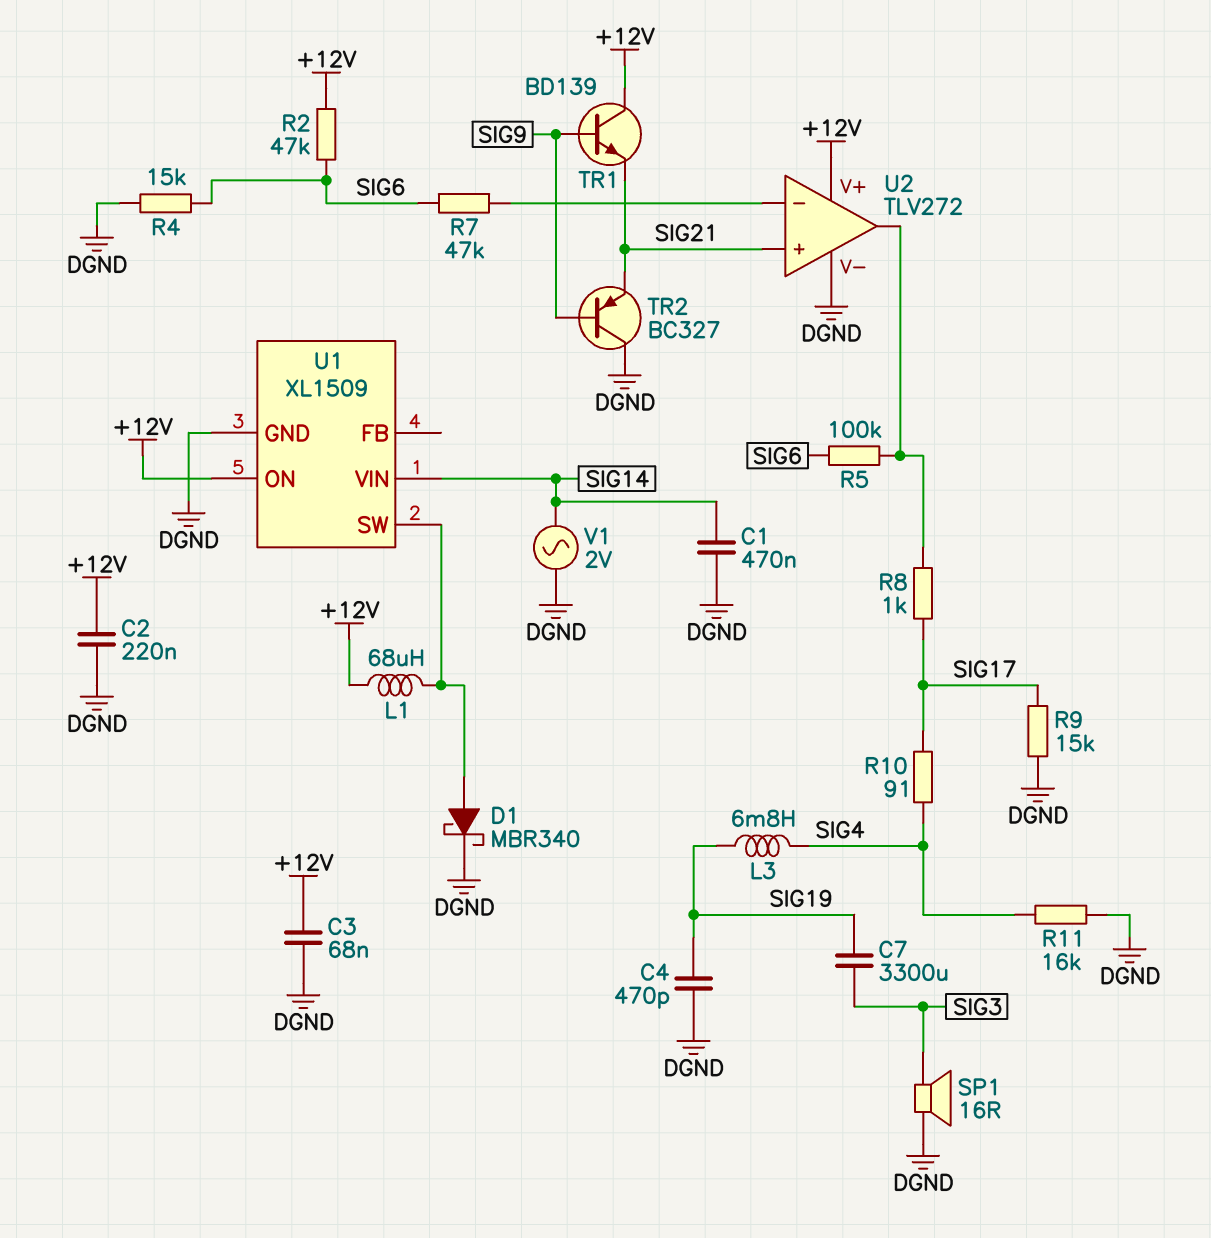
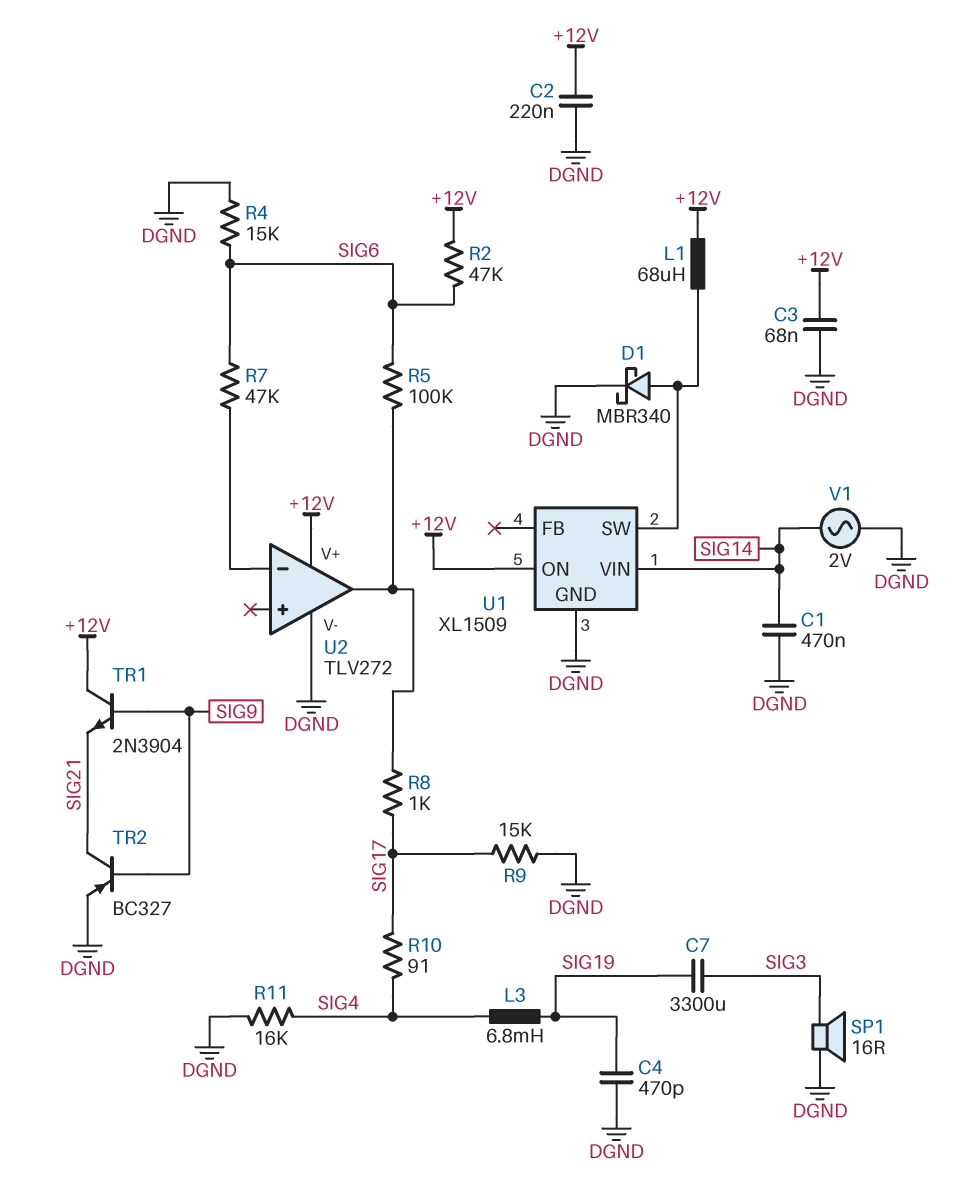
TR1: NPN BD139 (B SIG9, C +12V, E SIG21) -> NPN 2N3904 (B SIG9, C +12V, E SIG21)
TR2: PNP BC327 (B SIG9, C DGND, E SIG21) -> PNP BC327 (B SIG9, C SIG21, E DGND)
U2 pin in+: SIG21 -> none

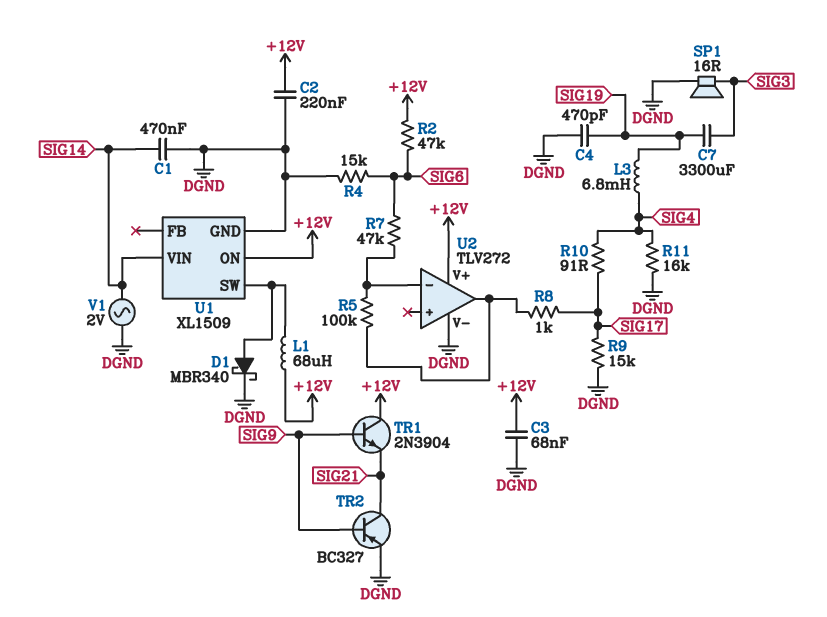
R5: 100k (SIG6, U2/out) -> 100k (U2/in-, U2/out)

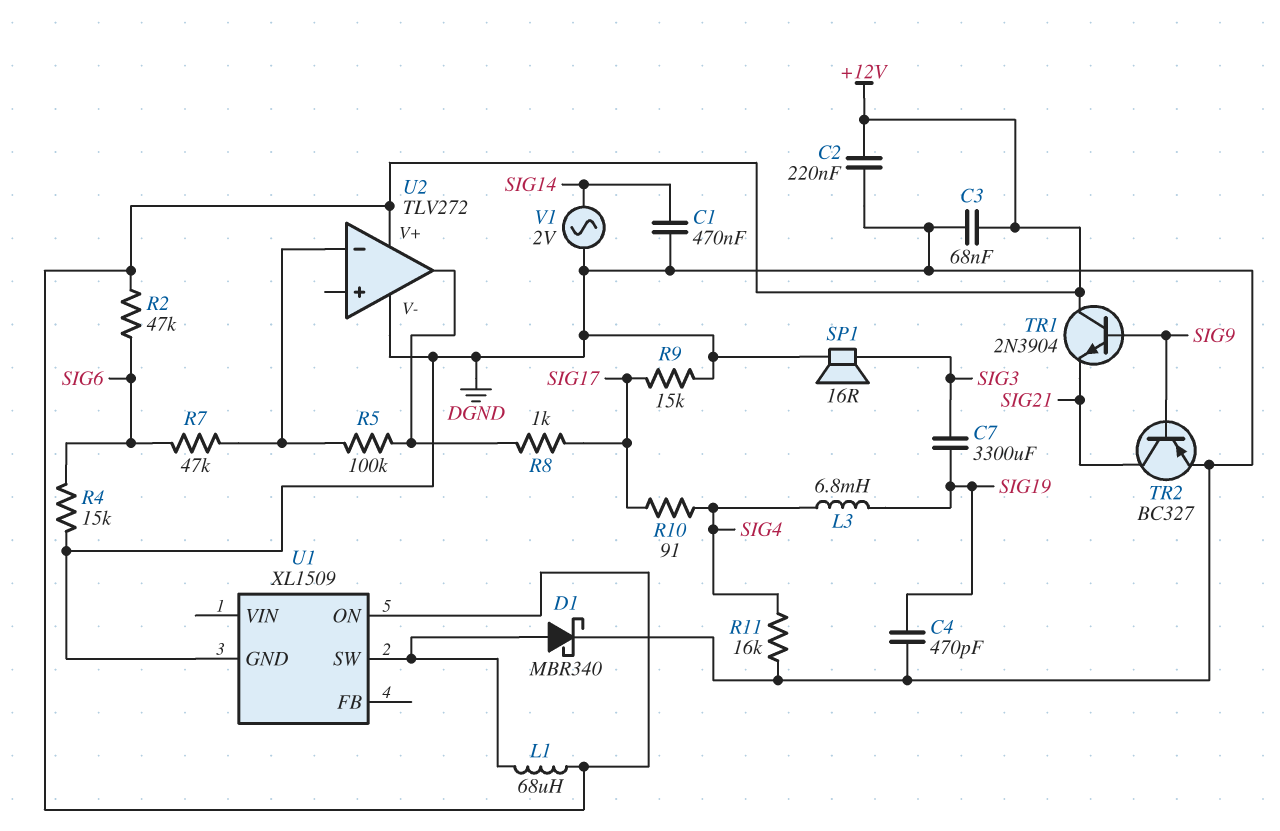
U1 pin VIN: SIG14 -> none

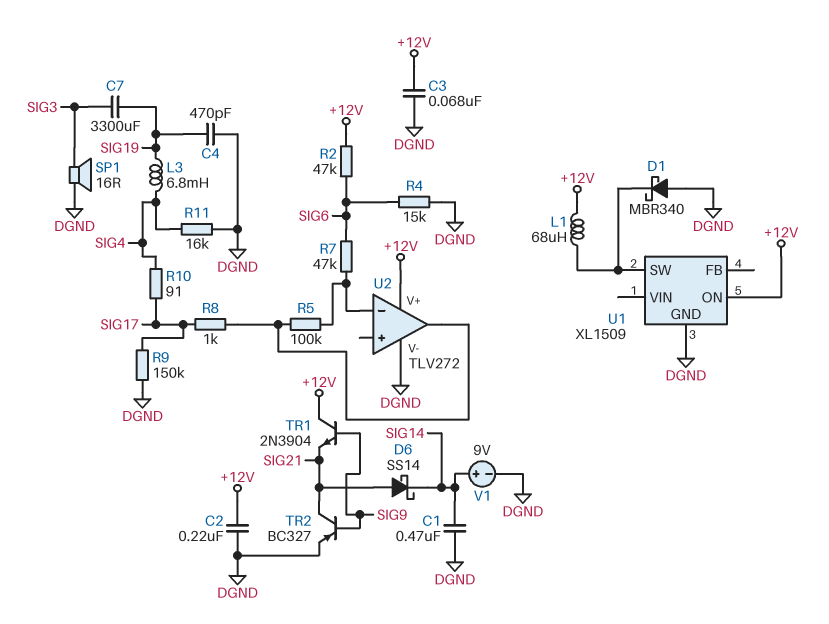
D1: schottky MBR340 (A U1/SW, K DGND) -> schottky MBR340 (A DGND, K U1/SW)
D6: none -> schottky SS14 (A SIG21, K SIG14)
R9: 15k (DGND, SIG17) -> 150k (DGND, SIG17)
V1: AC 2V (DGND, SIG14) -> 9V (plus SIG14, minus DGND)

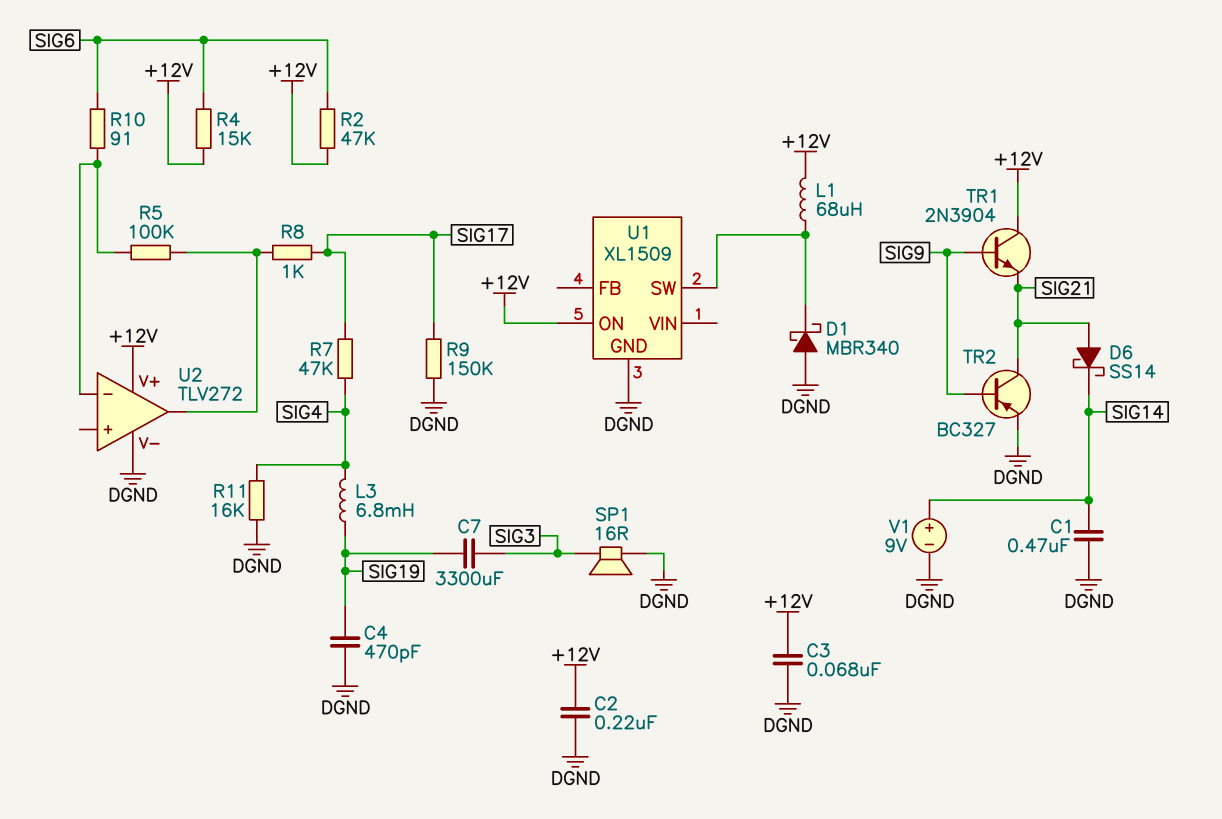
R4: 15k (DGND, SIG6) -> 15k (+12V, SIG6)
R7: 47k (SIG6, U2/in-) -> 47k (SIG4, SIG17)
R10: 91 (SIG4, SIG17) -> 91 (SIG6, U2/in-)

